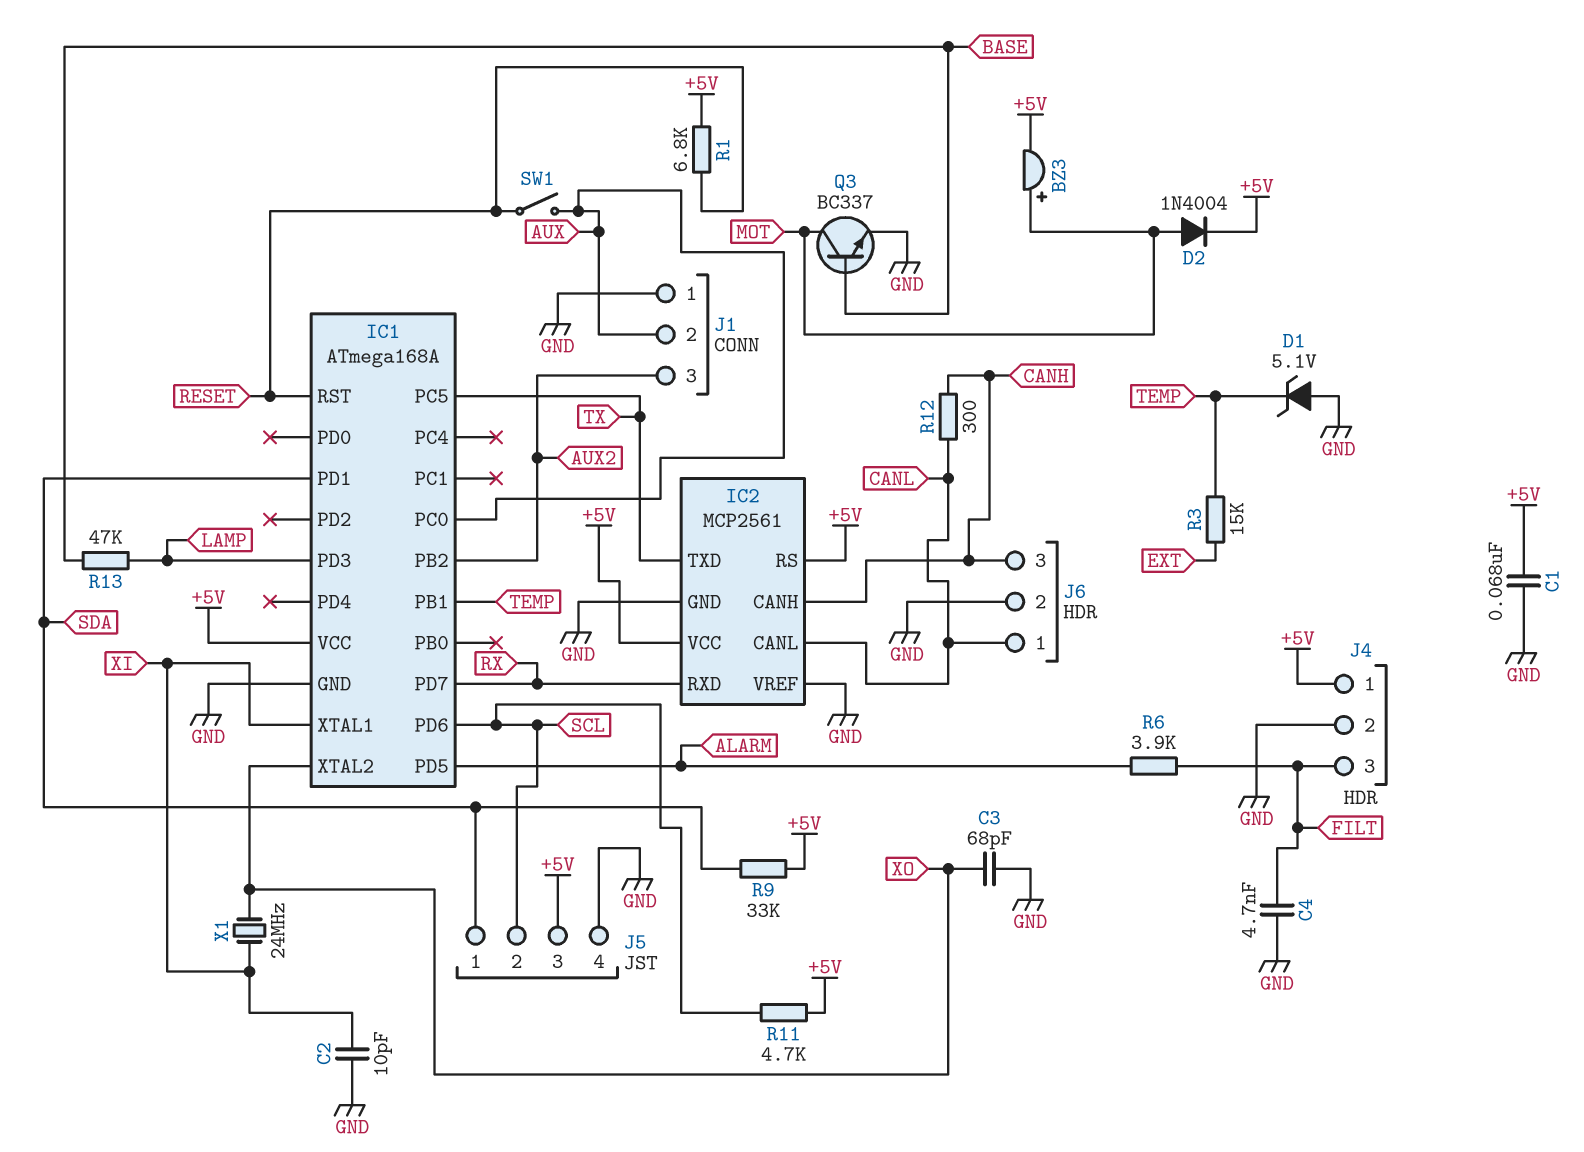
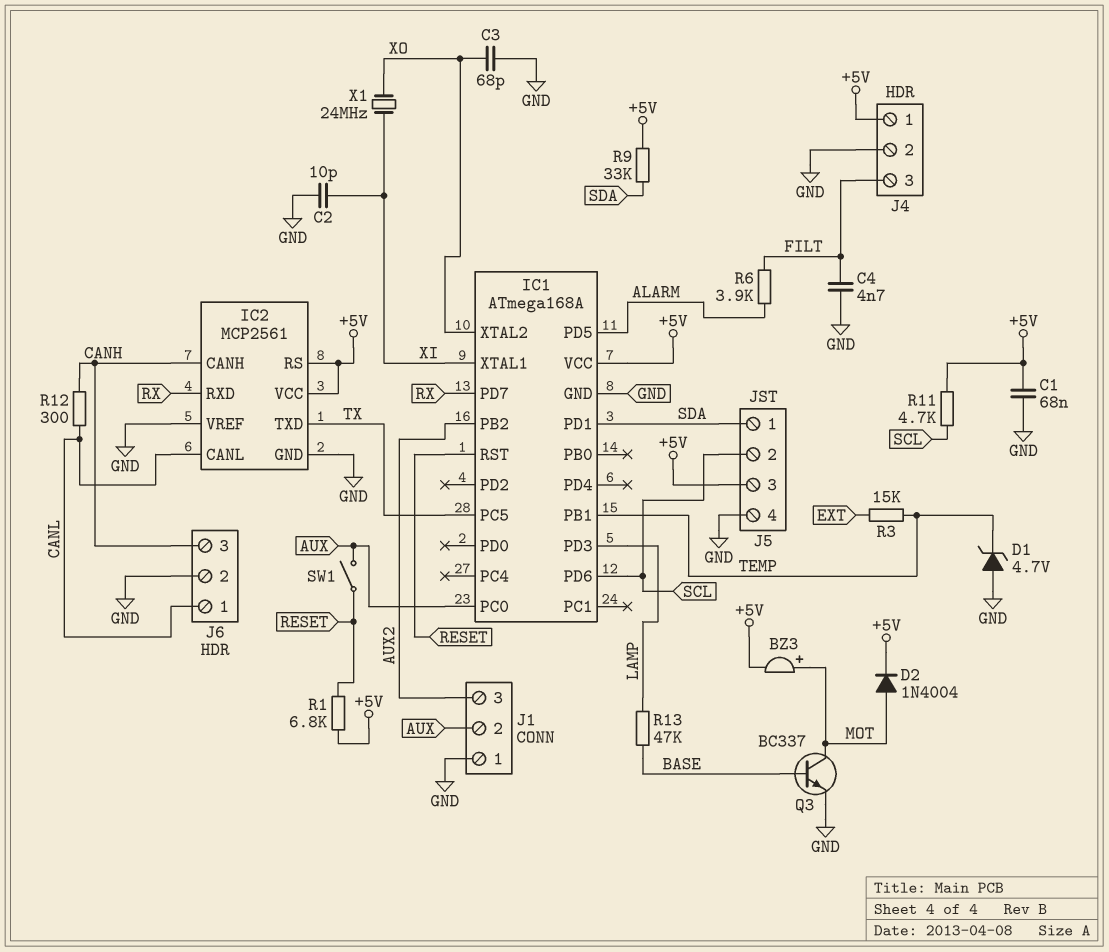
D1: zener 5.1V (A GND, K TEMP) -> zener 4.7V (A GND, K TEMP)

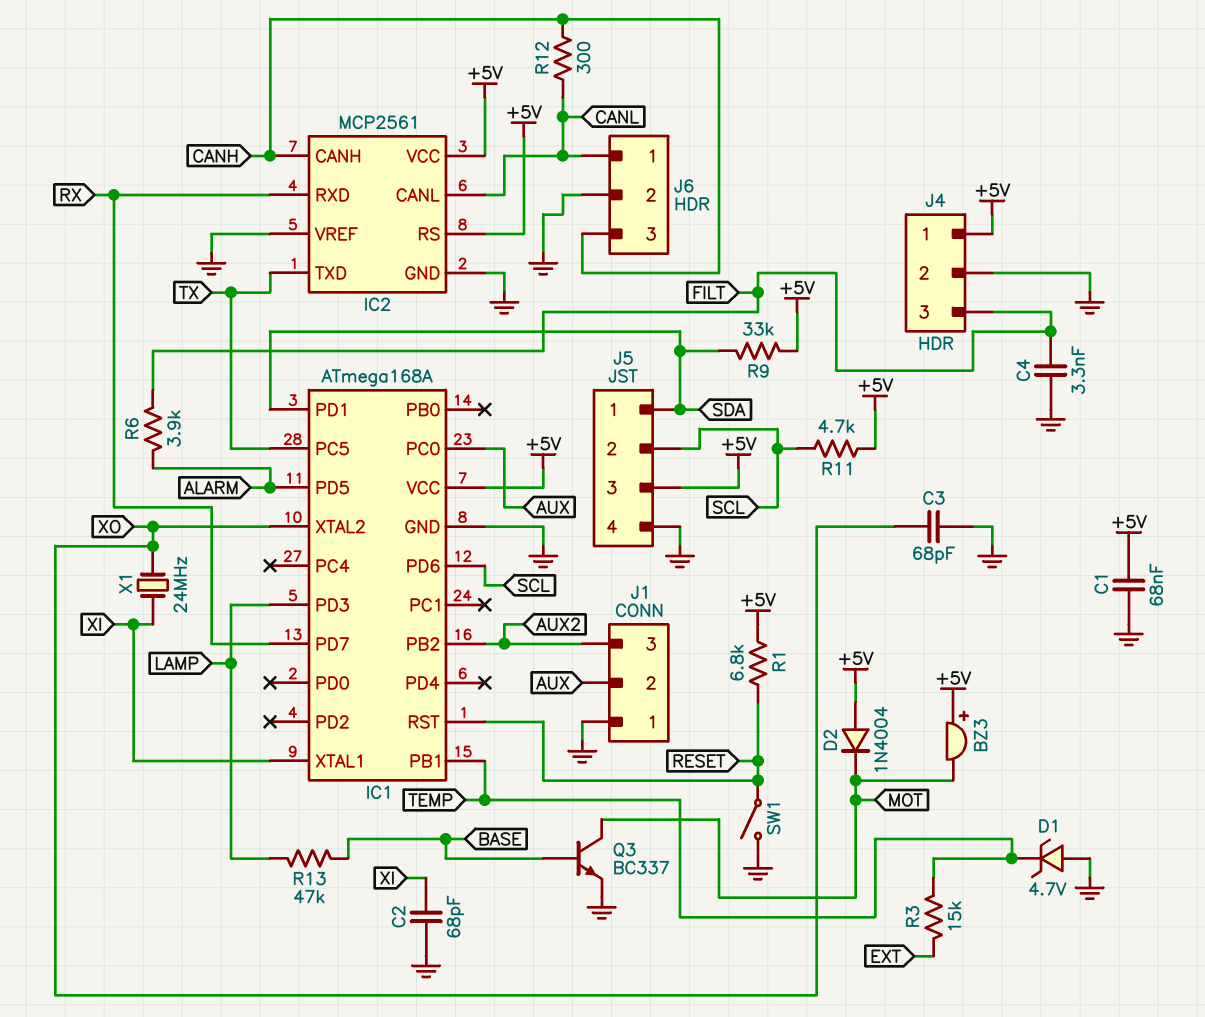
BZ3: buzzer (plus MOT, minus +5V) -> buzzer (plus +5V, minus MOT)
C2: 10pF (GND, XI) -> 68pF (GND, XI)
C4: 4.7nF (FILT, GND) -> 3.3nF (FILT, GND)
D2: diode 1N4004 (A MOT, K +5V) -> diode 1N4004 (A +5V, K MOT)
SW1: switch (AUX, RESET) -> switch (GND, RESET)

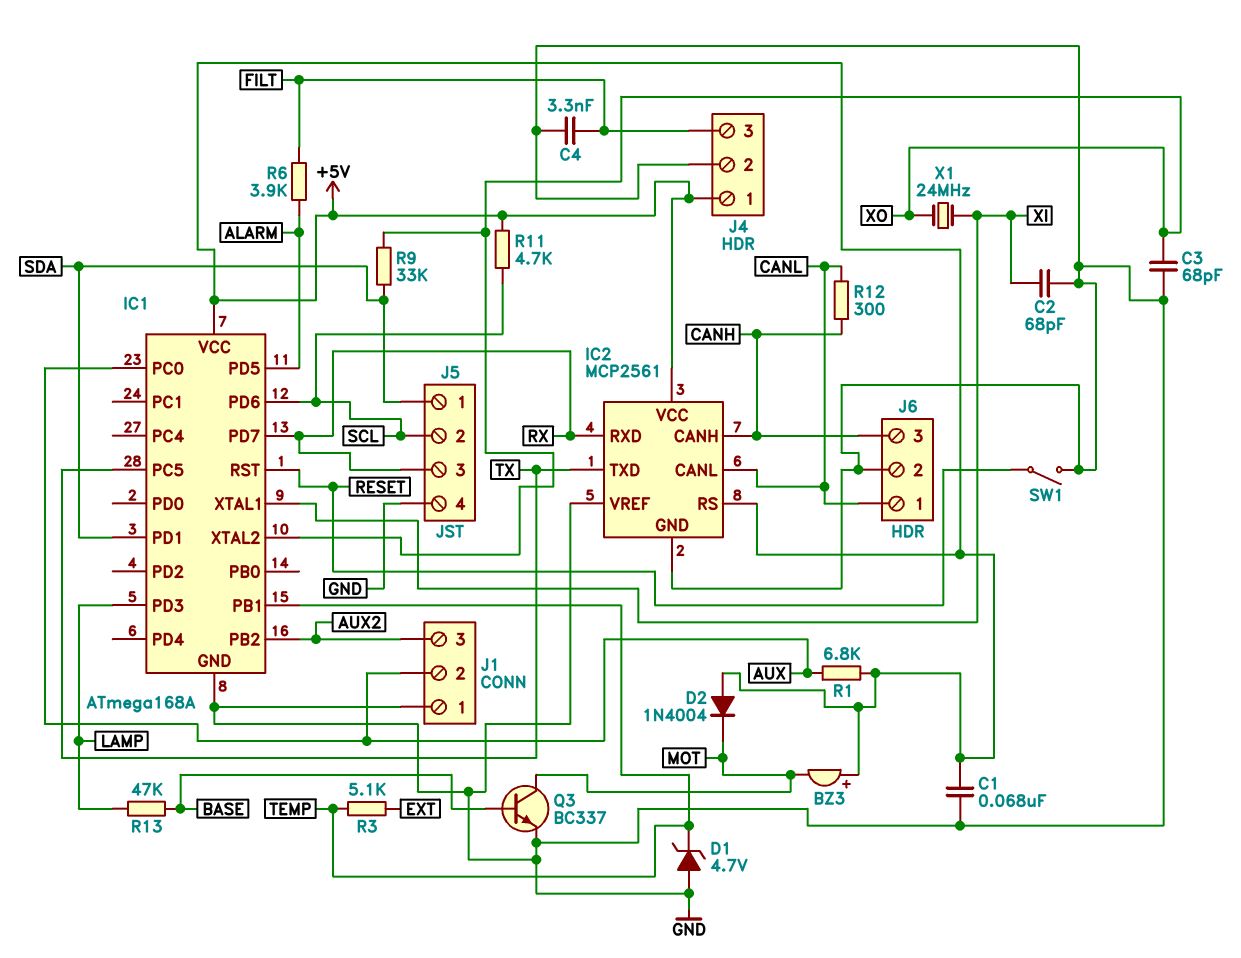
J5 pin 3: +5V -> RX
R1: 6.8k (+5V, RESET) -> 6.8k (+5V, AUX)
R3: 15k (EXT, TEMP) -> 5.1k (EXT, TEMP)
R9: 33k (+5V, SDA) -> 33k (SDA, XO)

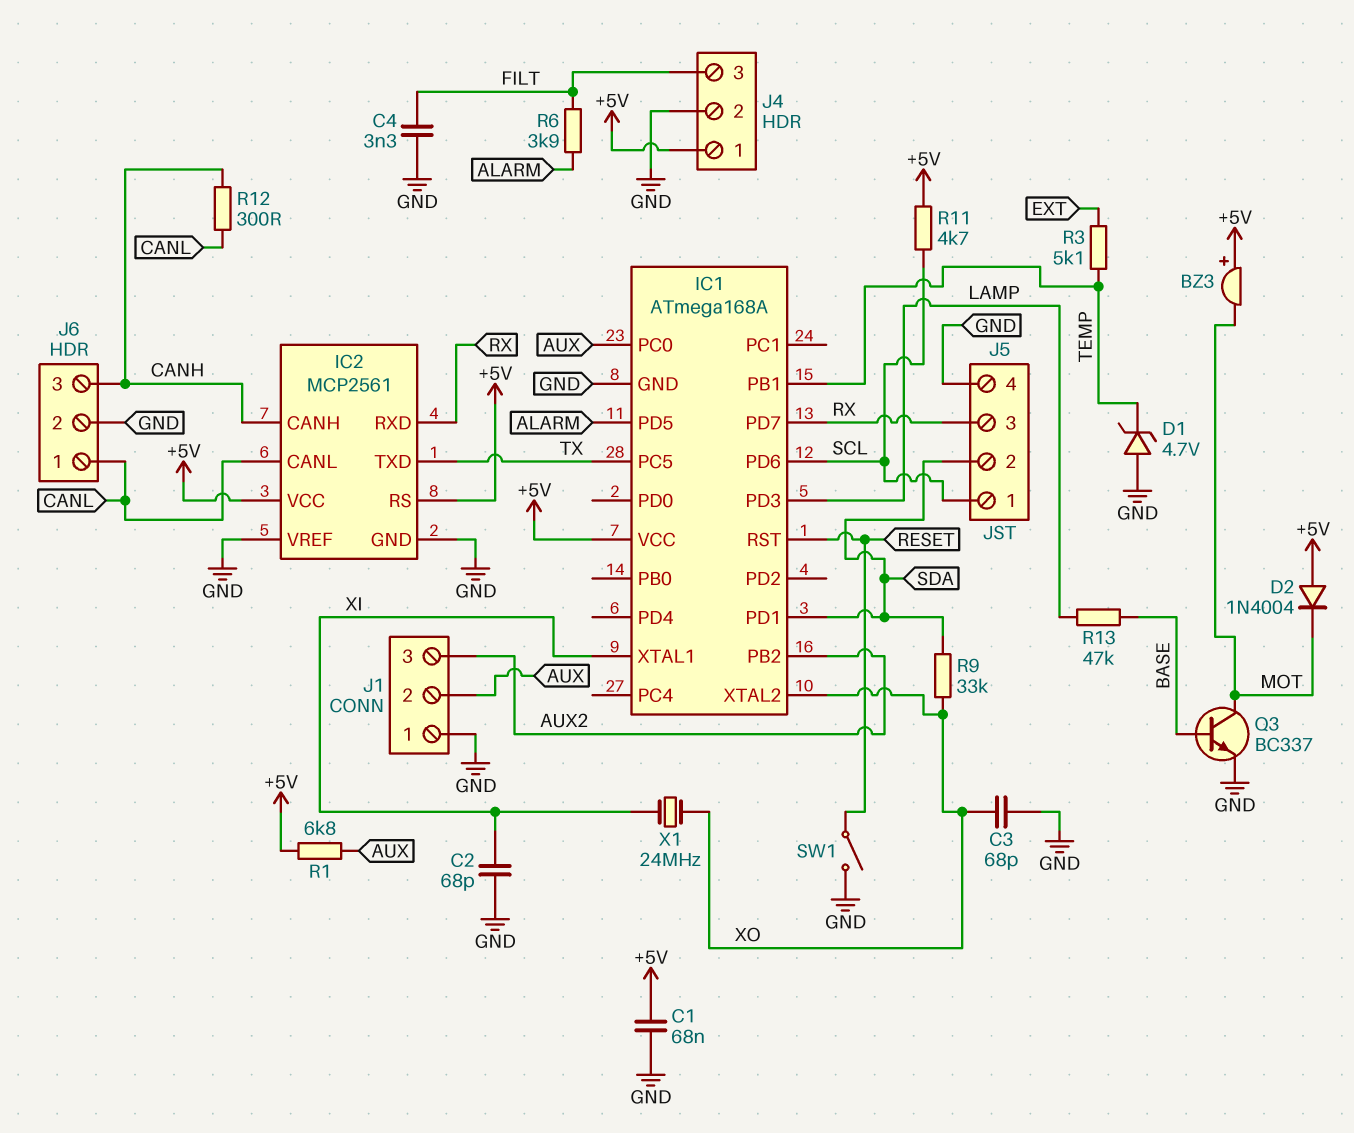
J5 pin 1: SDA -> SCL
J5 pin 2: SCL -> SDA

